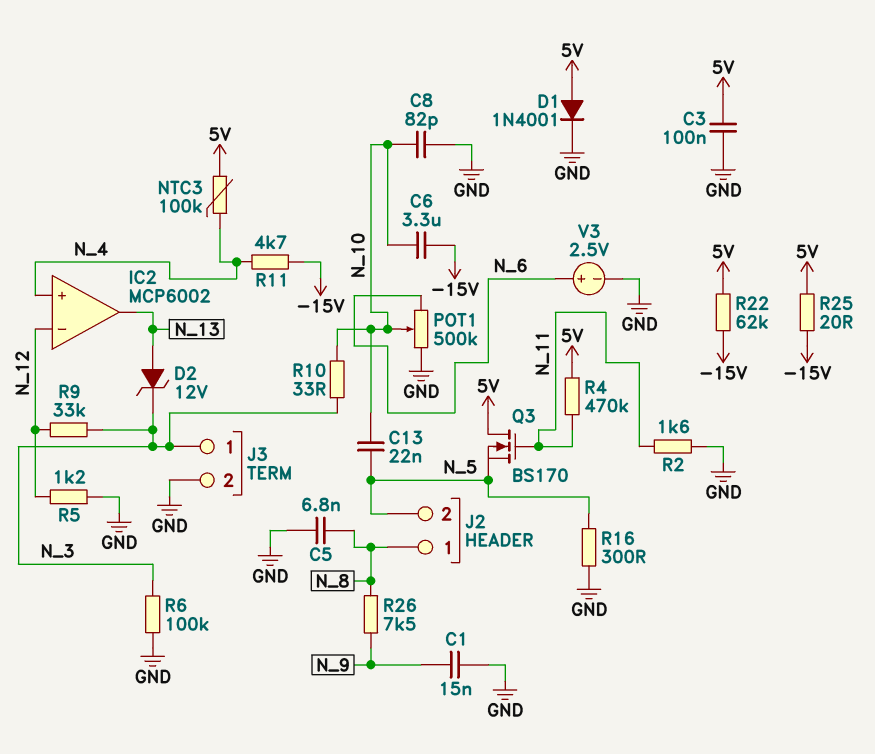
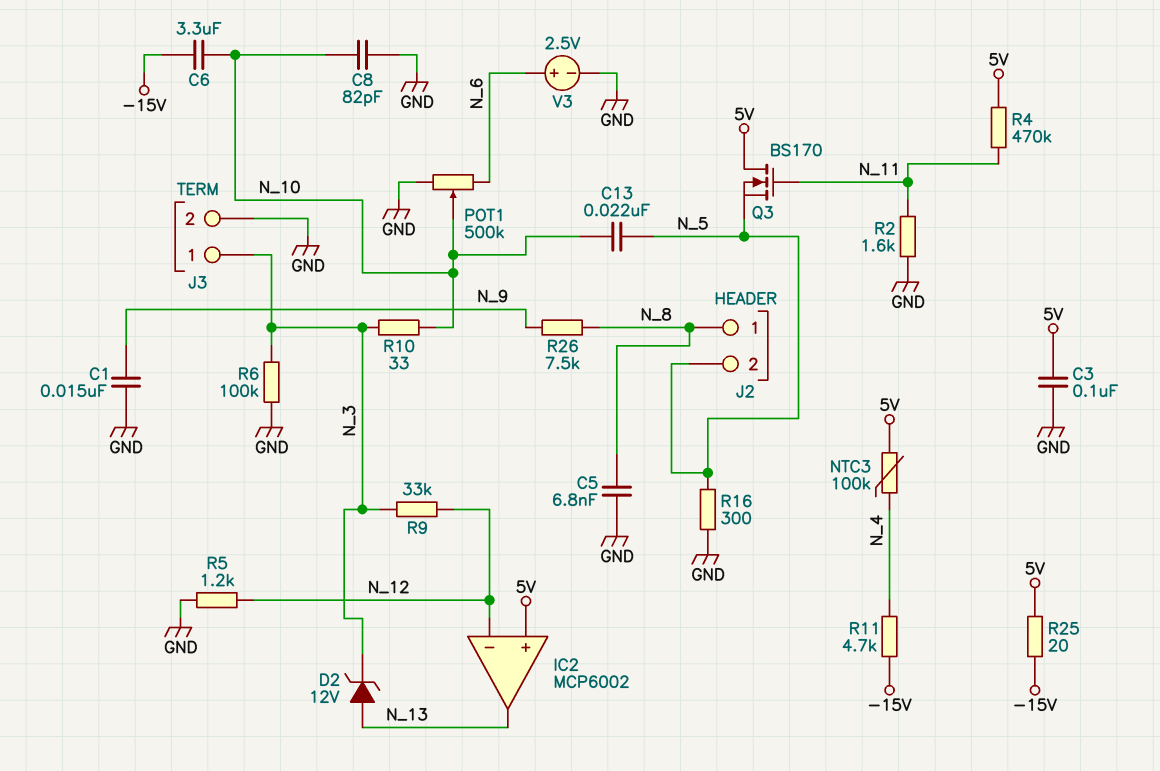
D1: diode 1N4001 (A 5V, K GND) -> none
IC2 pin in+: N_4 -> 5V
R22: 62k (-15V, 5V) -> none

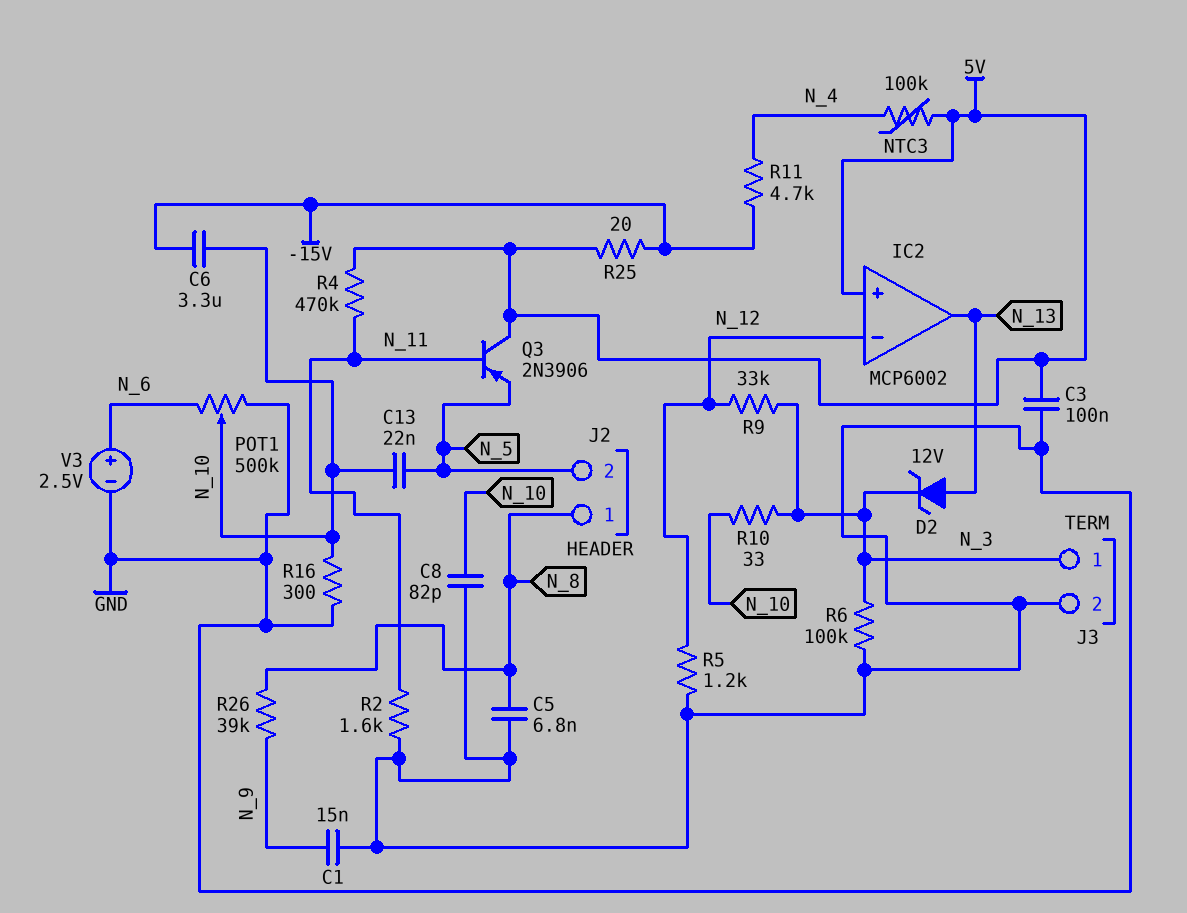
Q3: NMOS BS170 (G N_11, D 5V, S N_5) -> PNP 2N3906 (B N_11, C 5V, E N_5)
R16: 300 (GND, N_5) -> 300 (GND, N_10)
R26: 7.5k (N_8, N_9) -> 39k (N_8, N_9)

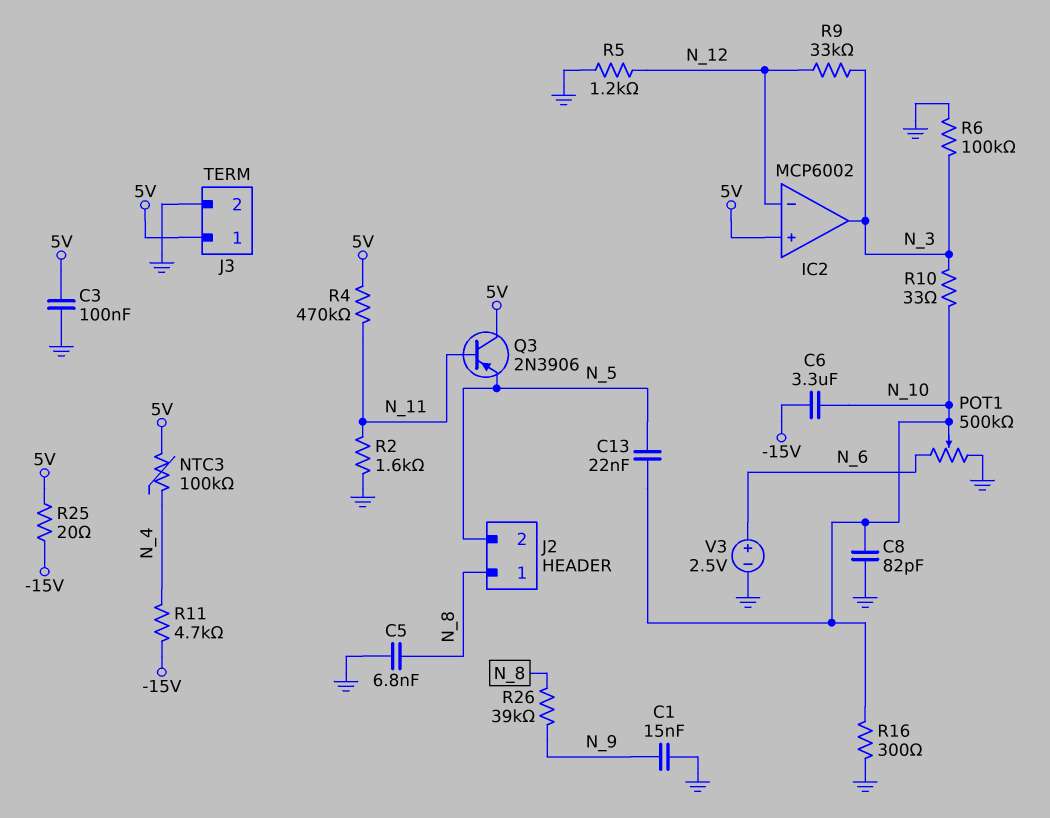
D2: zener 12V (A N_13, K N_3) -> none
IC2 pin out: N_13 -> N_3
J3 pin 1: N_3 -> 5V

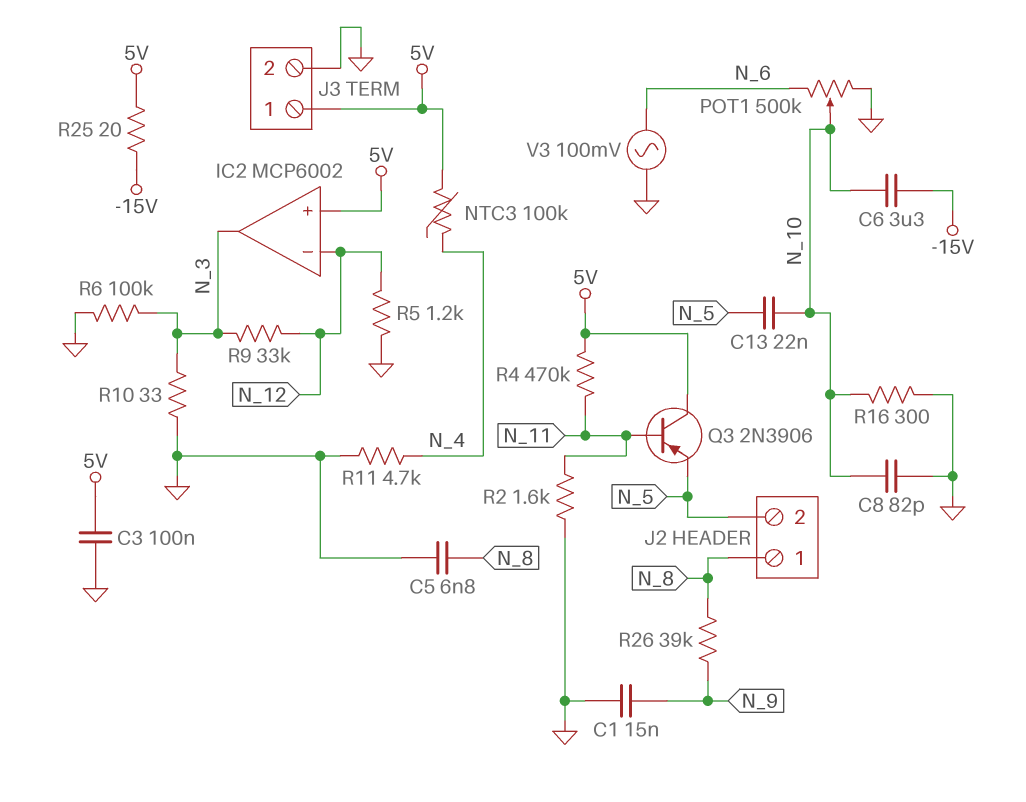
R10: 33 (N_3, N_10) -> 33 (GND, N_3)
R11: 4.7k (-15V, N_4) -> 4.7k (GND, N_4)
V3: 2.5V (plus N_6, minus GND) -> AC 100mV (GND, N_6)

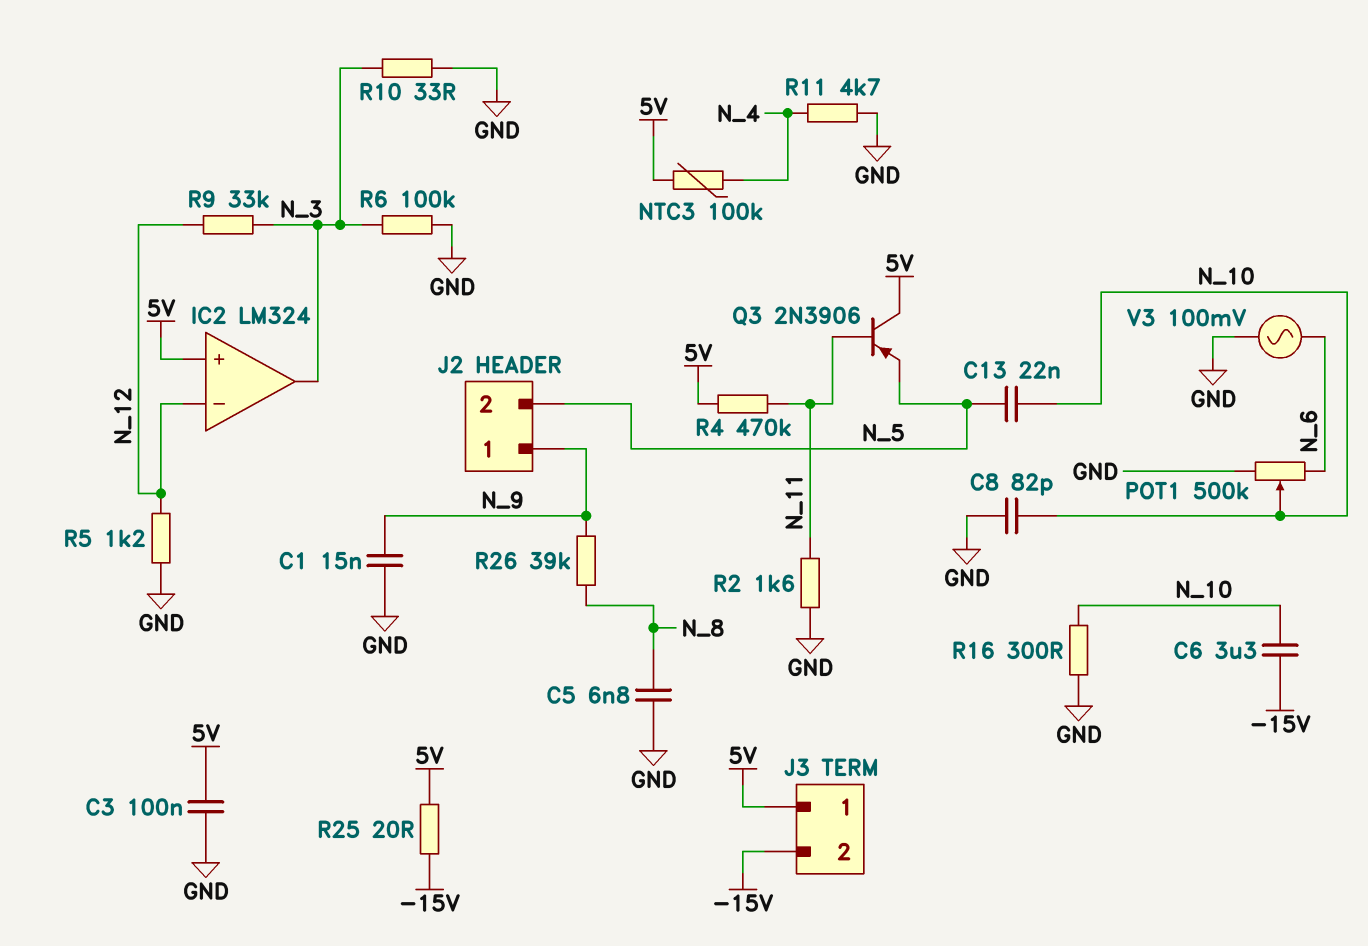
IC2: MCP6002 -> LM324
J2 pin 1: N_8 -> N_9
J3 pin 2: GND -> -15V

